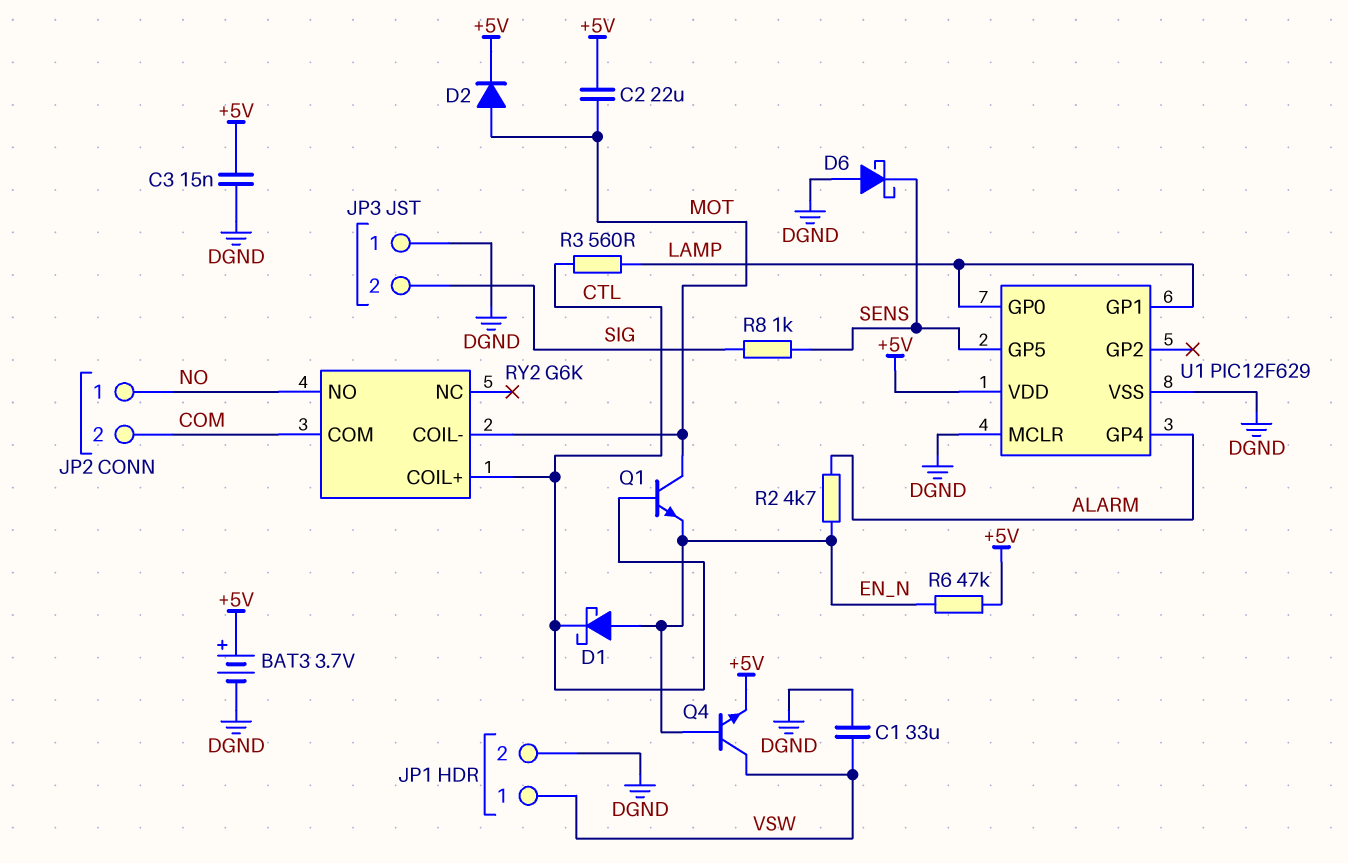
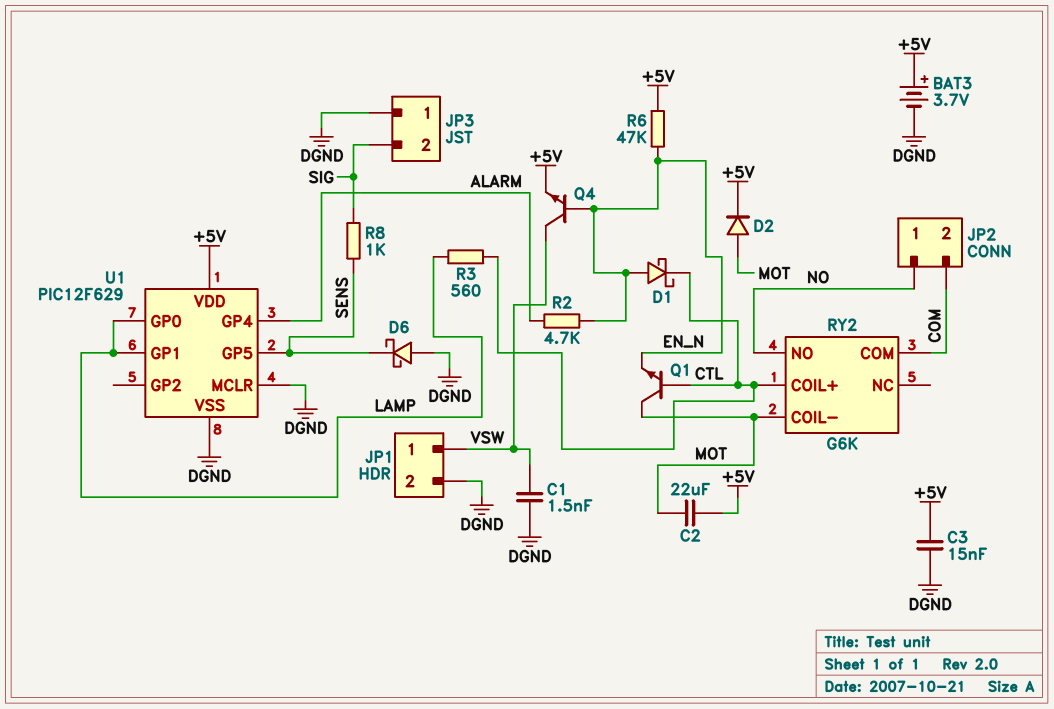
C1: 33uF (DGND, VSW) -> 1.5nF (DGND, VSW)

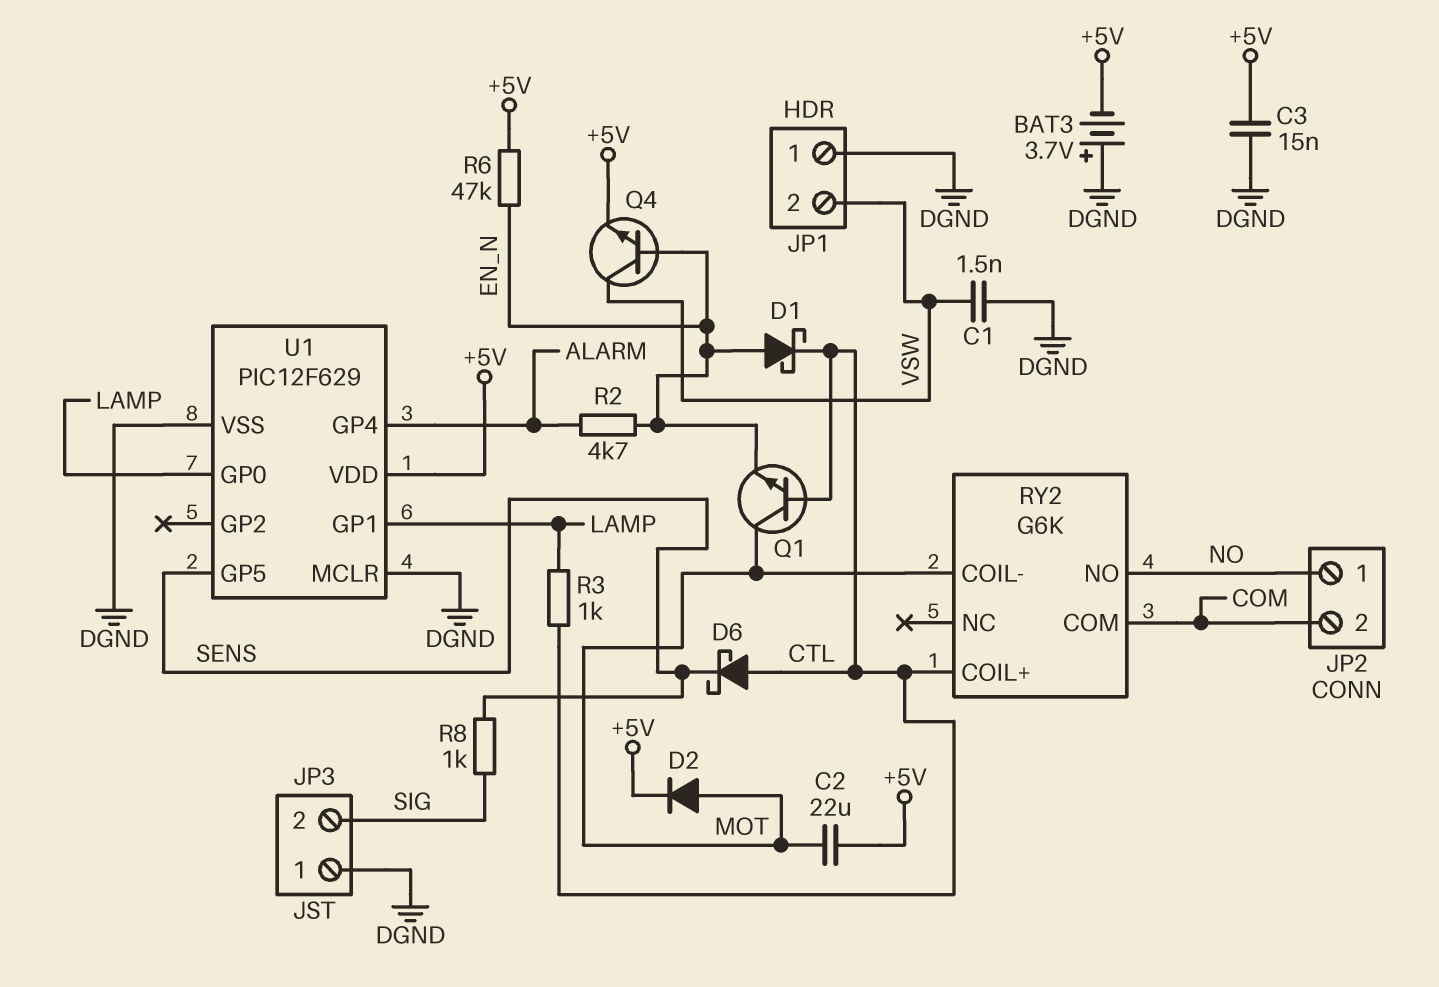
BAT3: 3.7V (plus +5V, minus DGND) -> 3.7V (plus DGND, minus +5V)
D6: schottky (A DGND, K SENS) -> schottky (A CTL, K SENS)
JP1 pin 1: VSW -> DGND
JP1 pin 2: DGND -> VSW
R3: 560 (CTL, LAMP) -> 1k (CTL, LAMP)

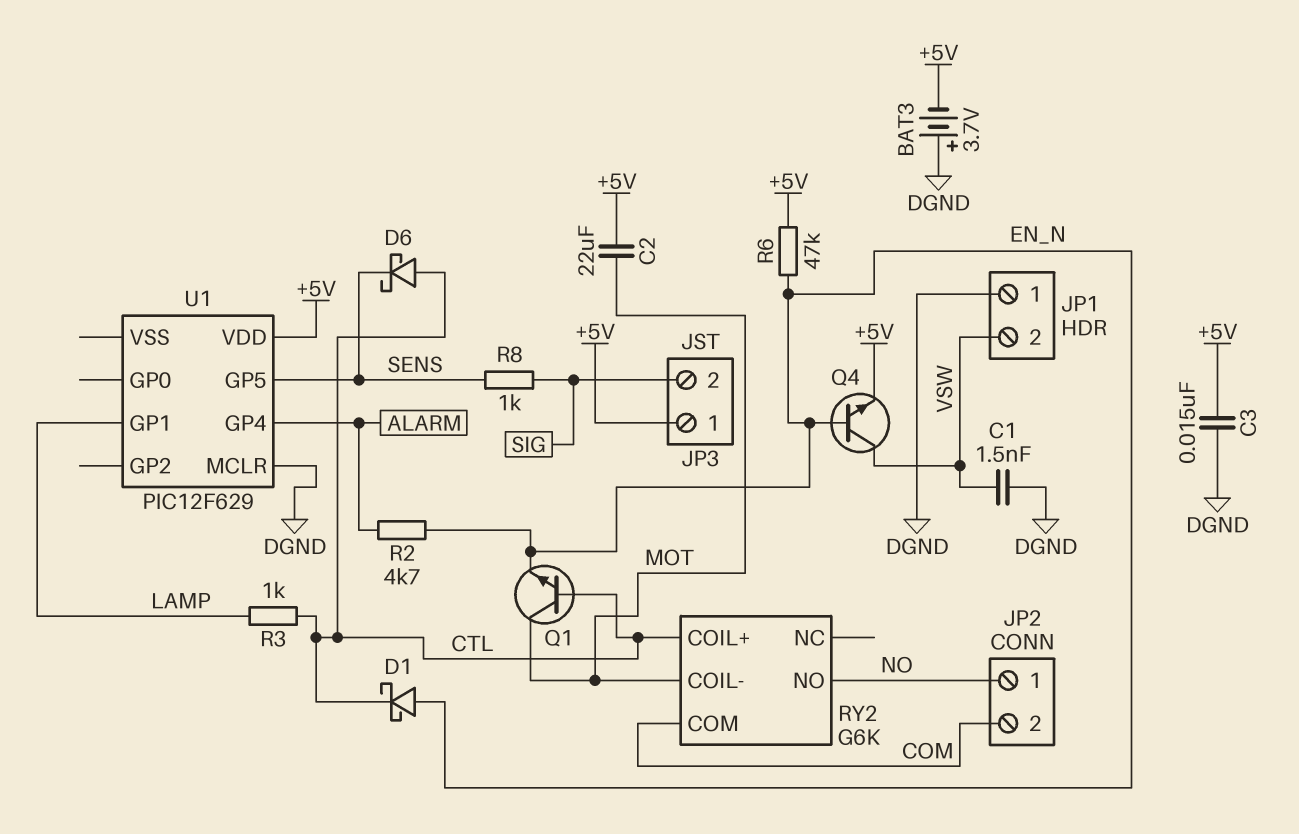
D2: diode (A MOT, K +5V) -> none
JP3 pin 1: DGND -> +5V
U1 pin GP0: LAMP -> none
U1 pin VSS: DGND -> none

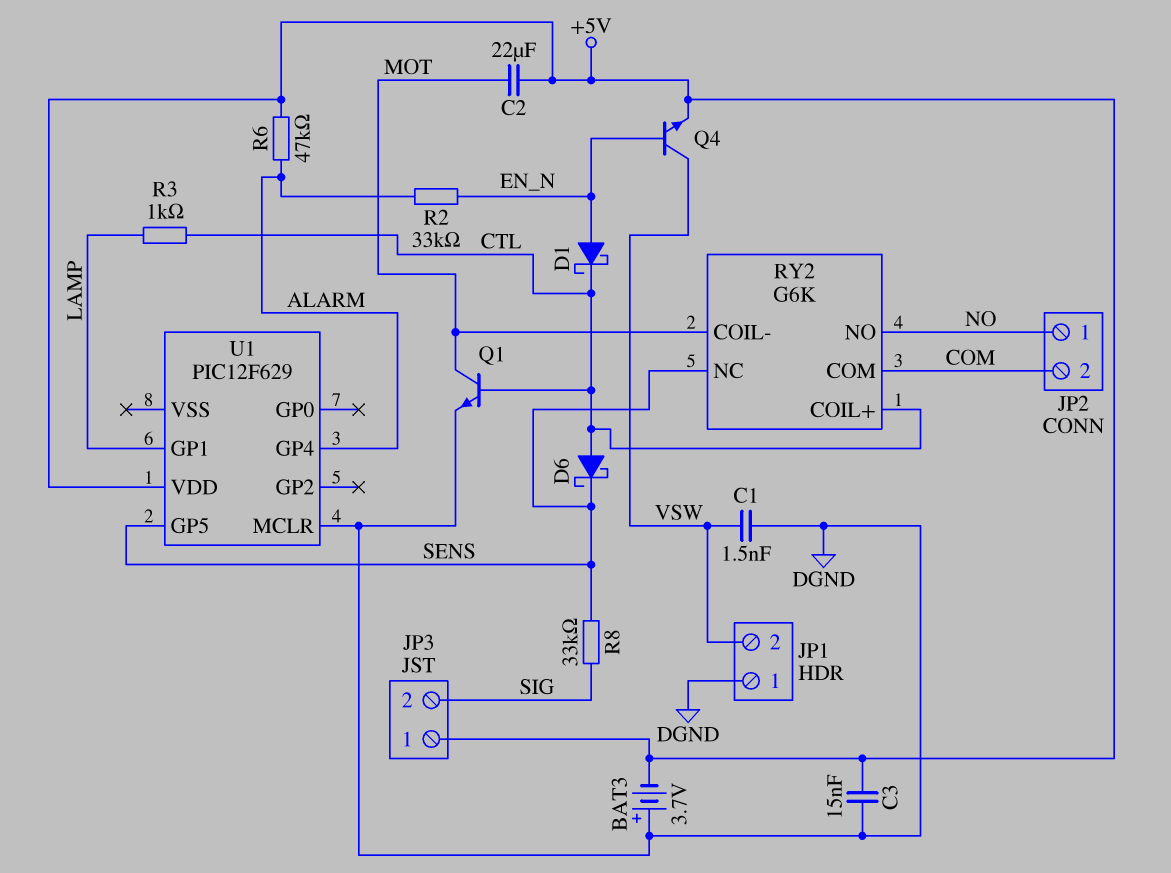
Q1: NPN (B CTL, C MOT, E EN_N) -> NPN (B CTL, C MOT, E DGND)
R2: 4.7k (ALARM, EN_N) -> 33k (ALARM, EN_N)
R6: 47k (+5V, EN_N) -> 47k (+5V, ALARM)
R8: 1k (SENS, SIG) -> 33k (SENS, SIG)
RY2 pin NC: none -> SENS

